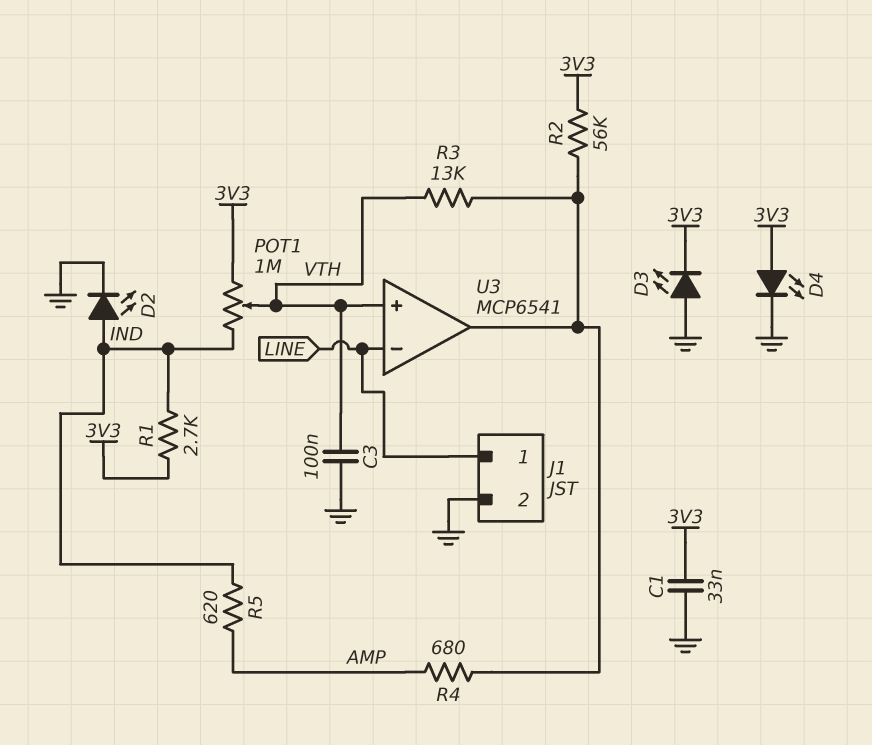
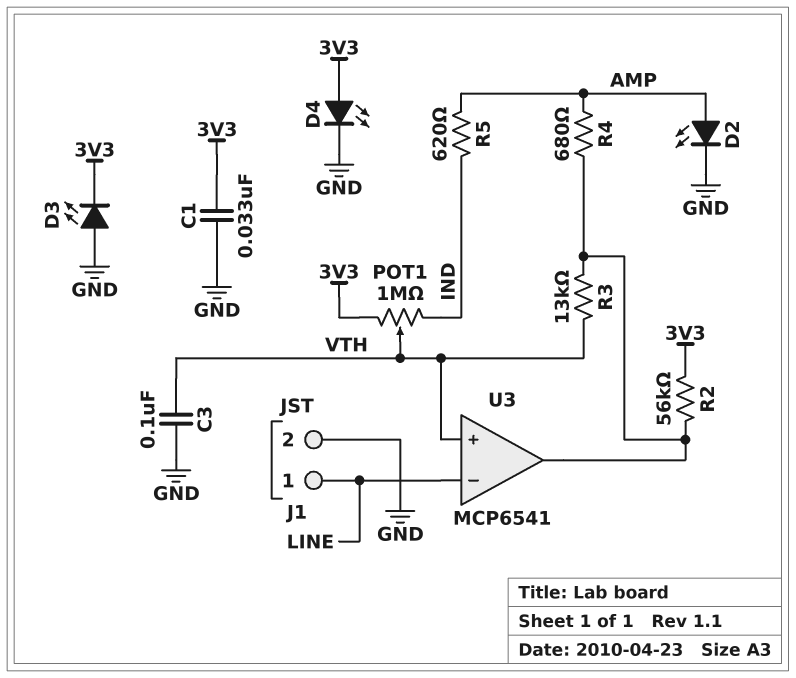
D2: LED (A IND, K GND) -> LED (A AMP, K GND)
R1: 2.7k (3V3, IND) -> none

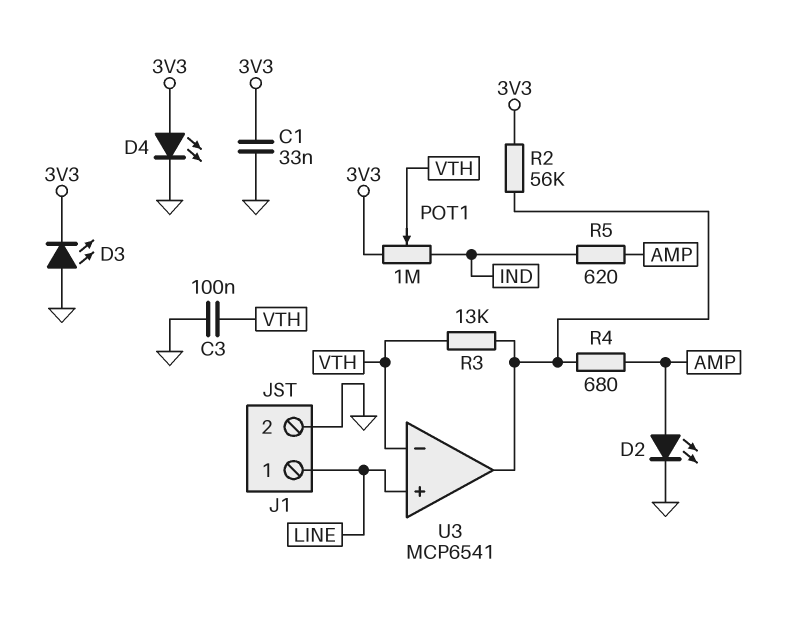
U3 pin in+: VTH -> LINE
U3 pin in-: LINE -> VTH

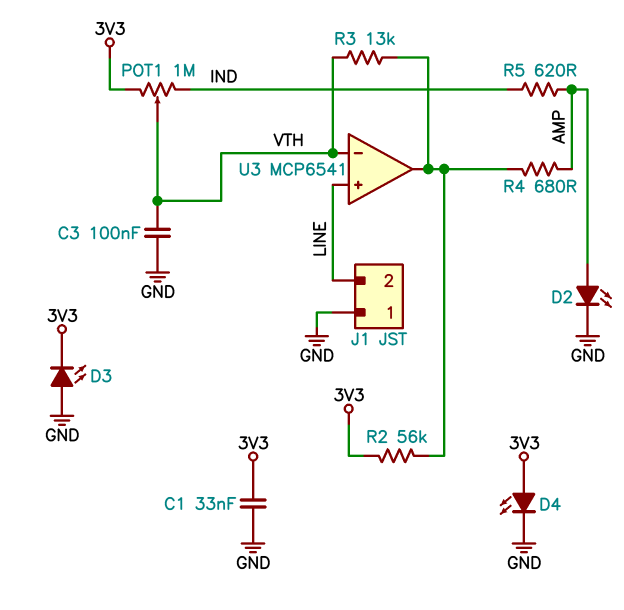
J1 pin 1: LINE -> GND
J1 pin 2: GND -> LINE

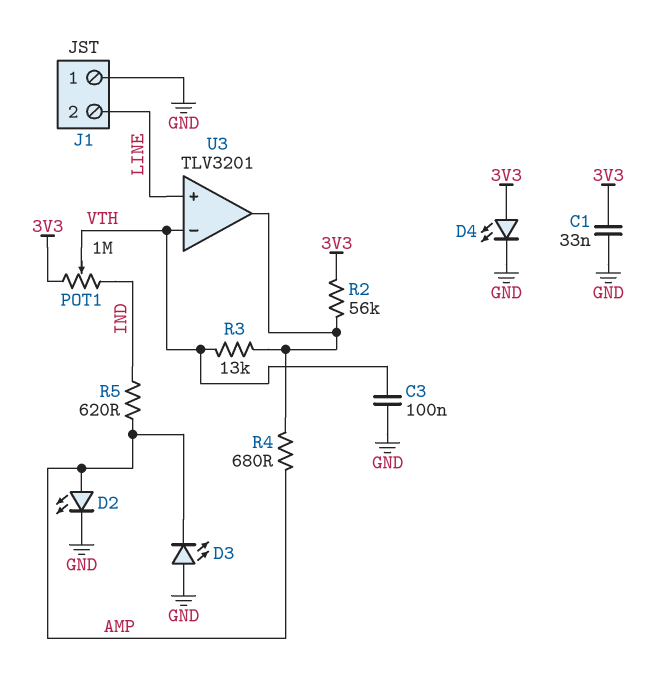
D3: LED (A GND, K 3V3) -> LED (A GND, K AMP)
U3: MCP6541 -> TLV3201

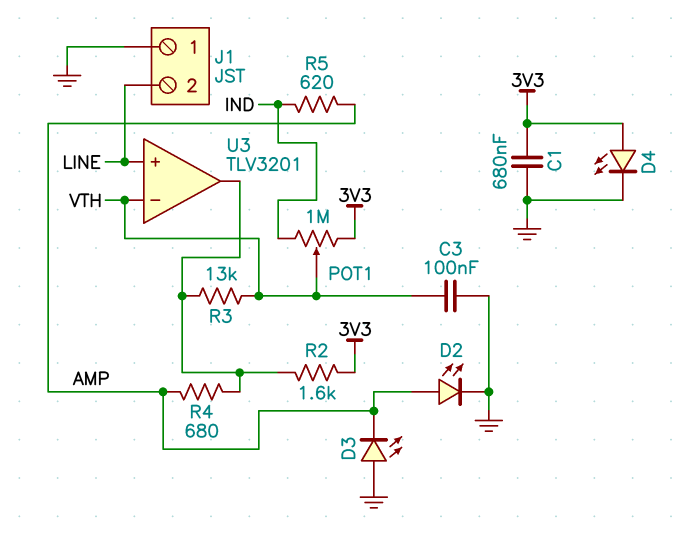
C1: 33nF (3V3, GND) -> 680nF (3V3, GND)
R2: 56k (3V3, U3/out) -> 1.6k (3V3, U3/out)

